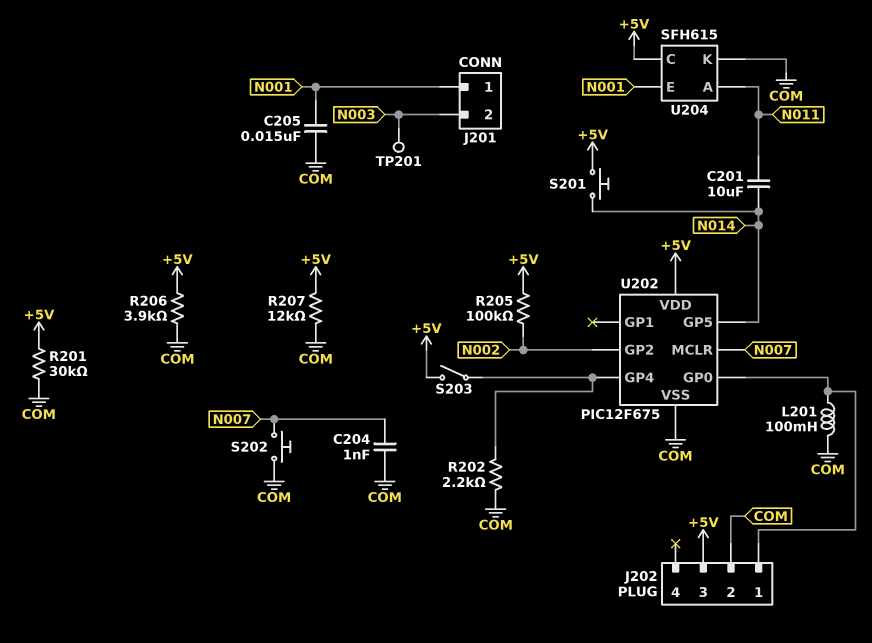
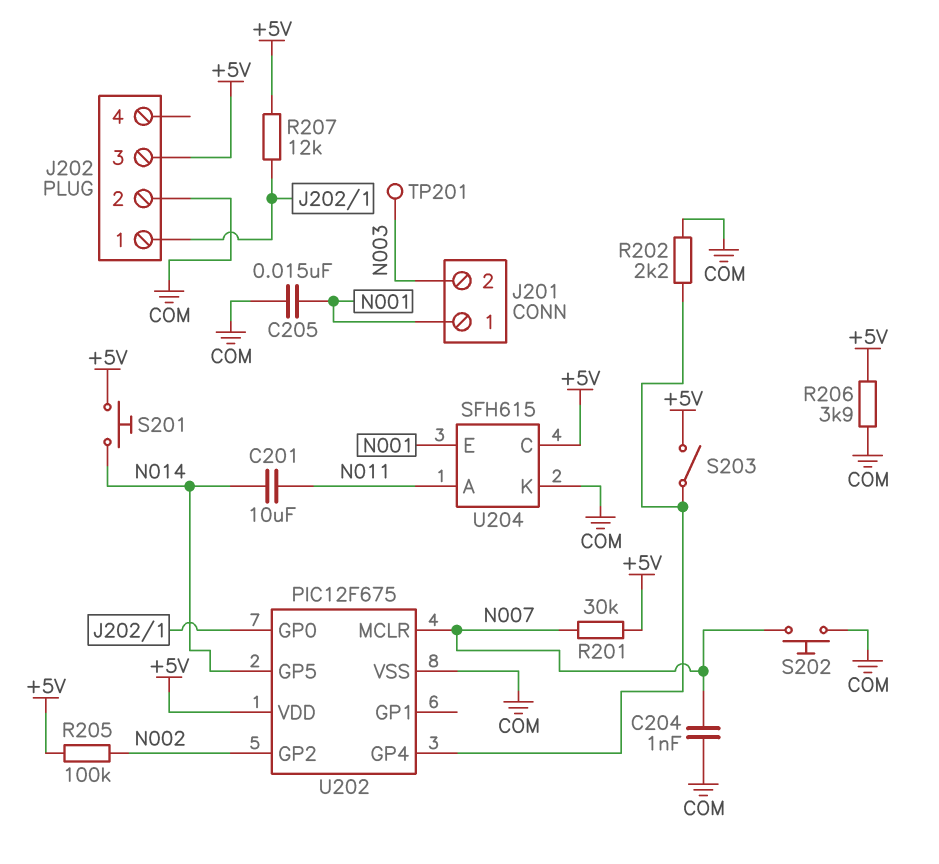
L201: 100mH (COM, J202/1) -> none
R201: 30k (+5V, COM) -> 30k (+5V, N007)
R207: 12k (+5V, COM) -> 12k (+5V, J202/1)

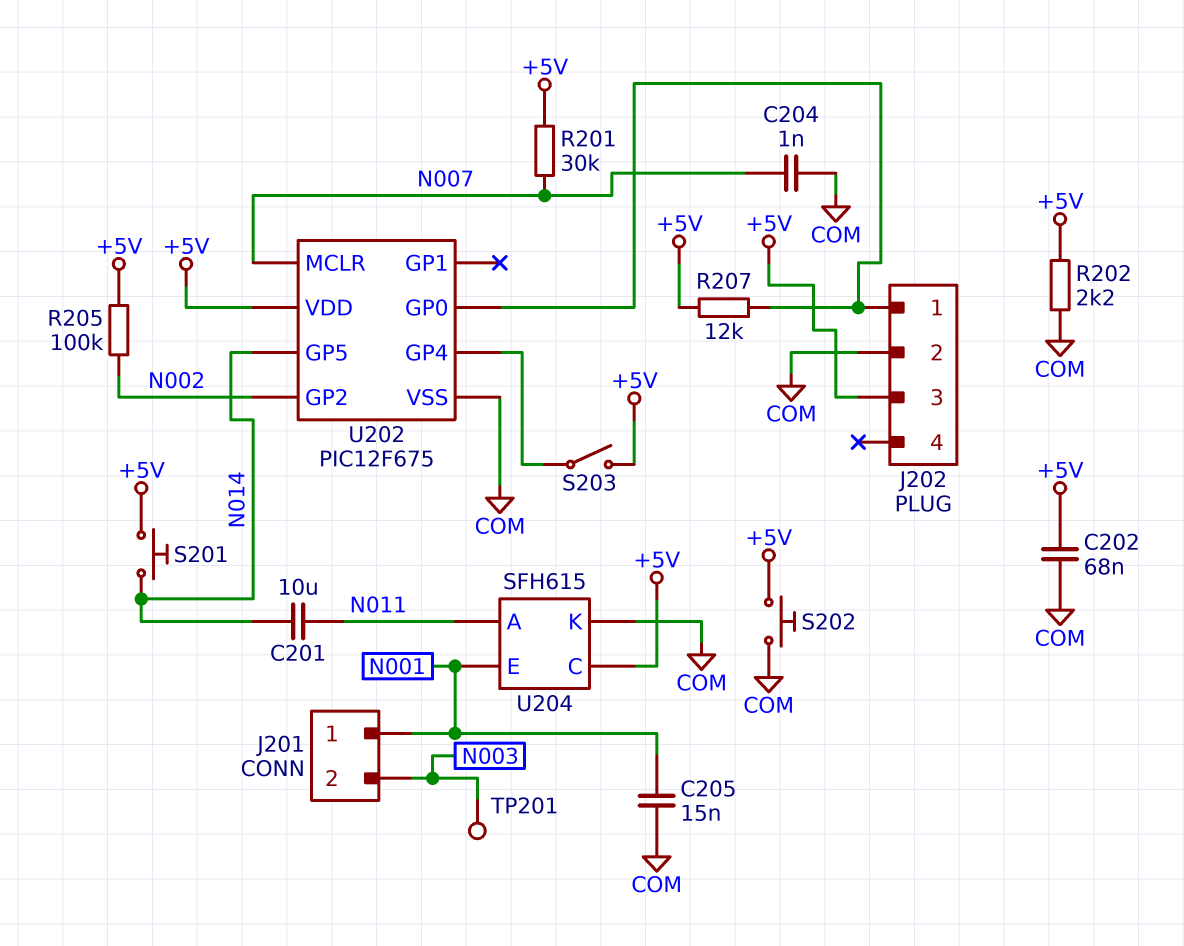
C202: none -> 68nF (+5V, COM)
R202: 2.2k (COM, U202/GP4) -> 2.2k (+5V, COM)
R206: 3.9k (+5V, COM) -> none
S202: button (COM, N007) -> button (+5V, COM)

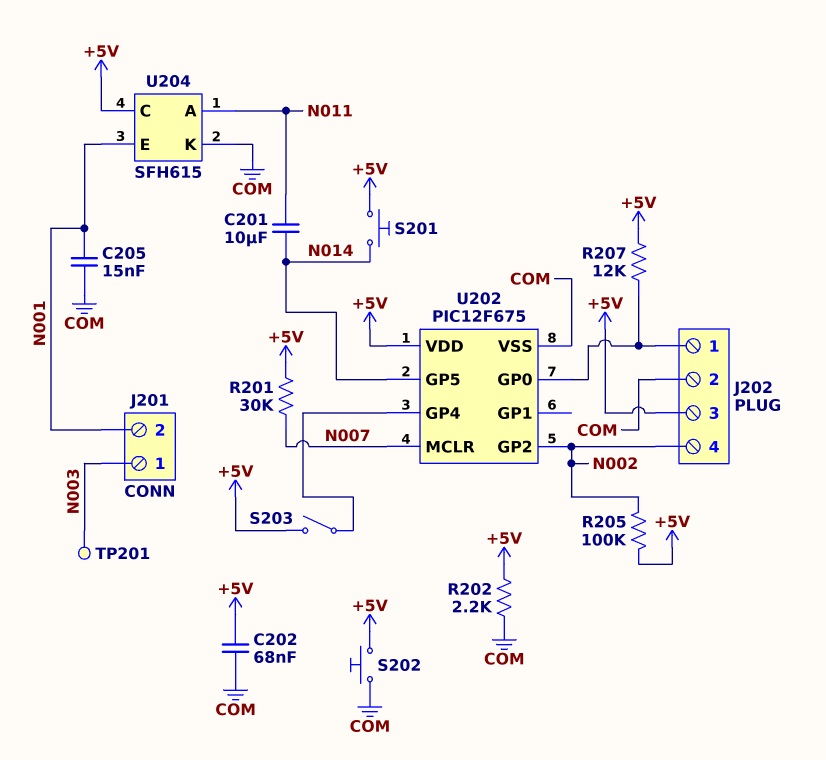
C204: 1nF (COM, N007) -> none
J201 pin 1: N001 -> N003
J201 pin 2: N003 -> N001
J202 pin 4: none -> N002

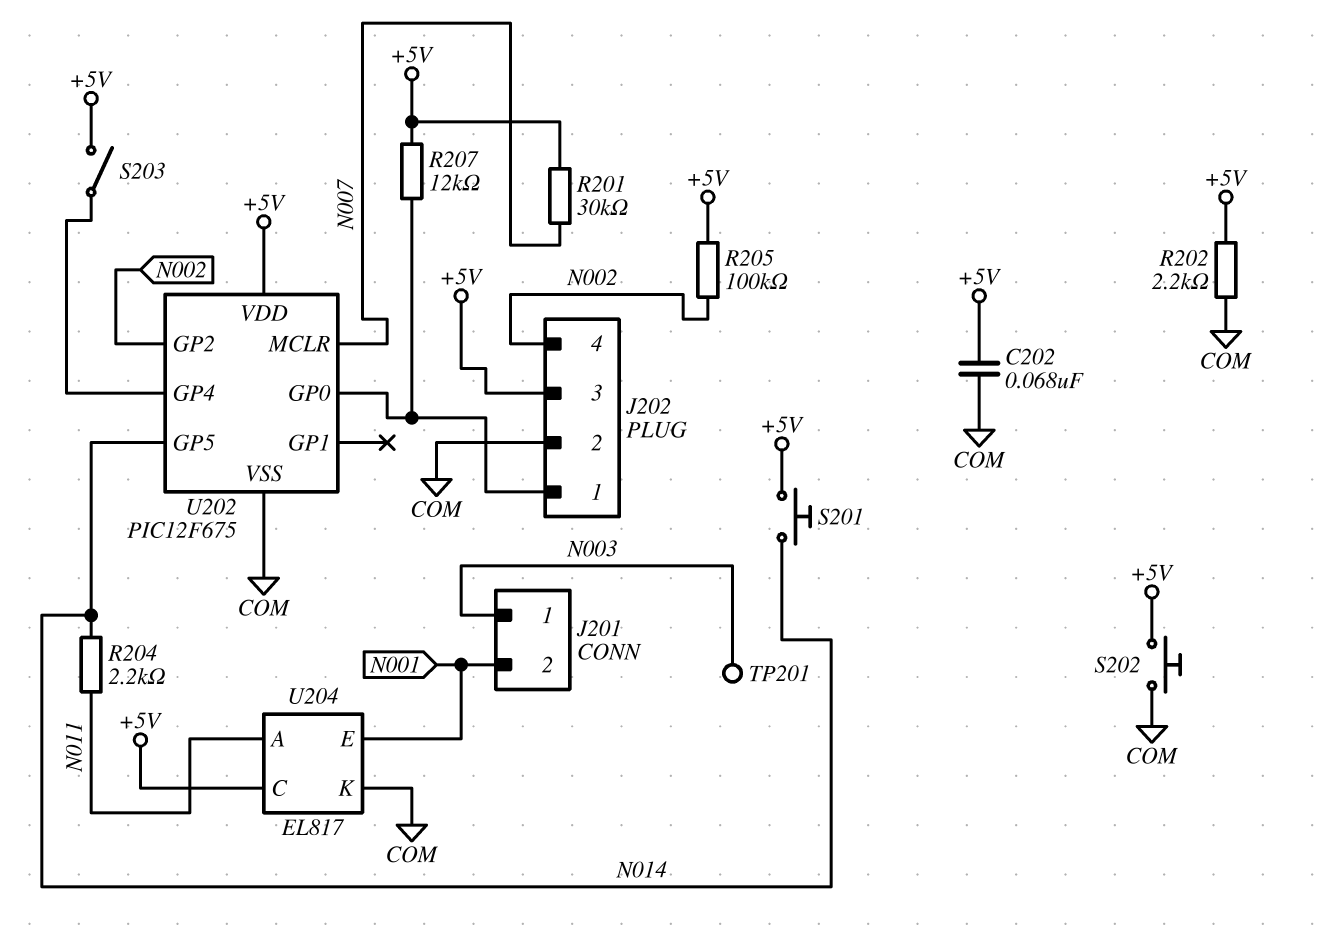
C201: 10uF (N011, N014) -> none
C205: 15nF (COM, N001) -> none
R204: none -> 2.2k (N011, N014)
U204: SFH615 -> EL817

